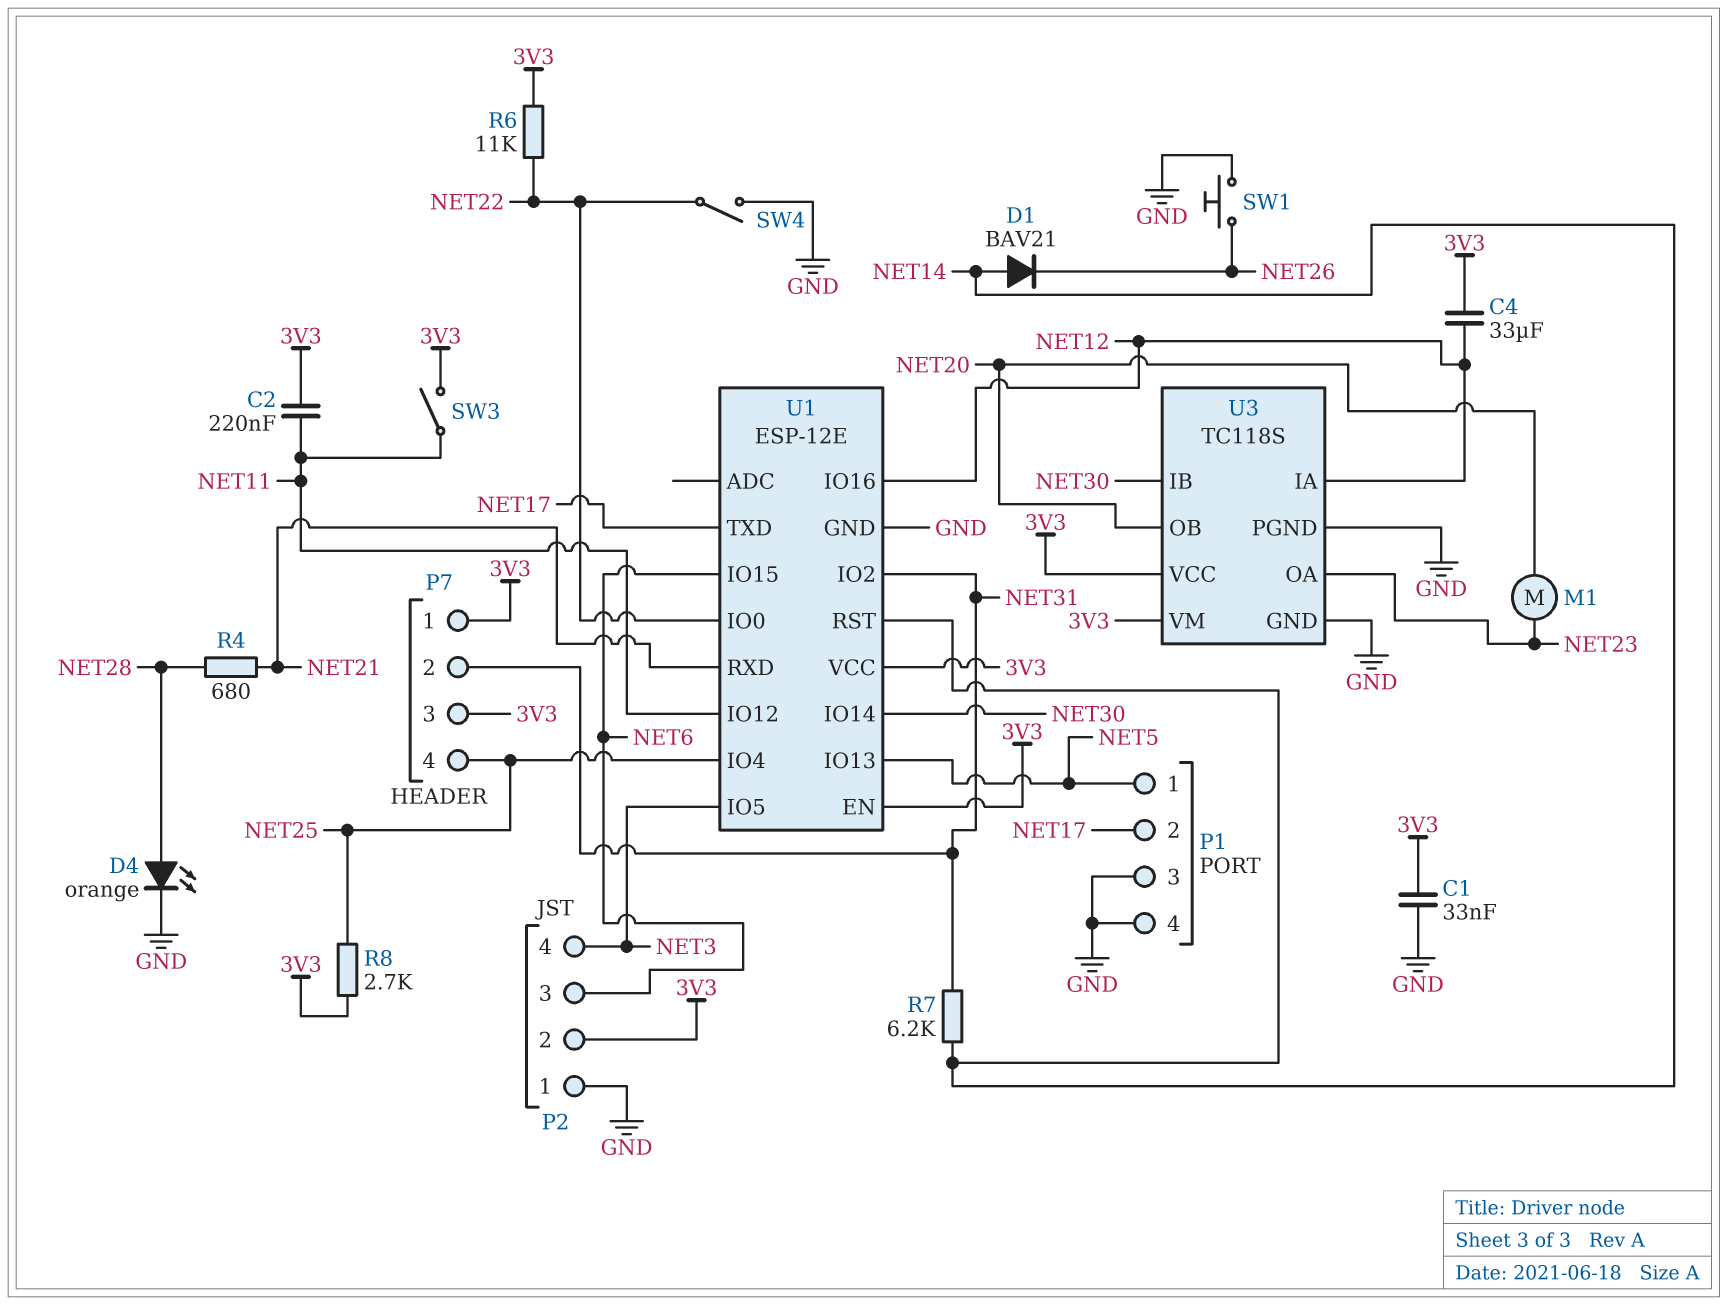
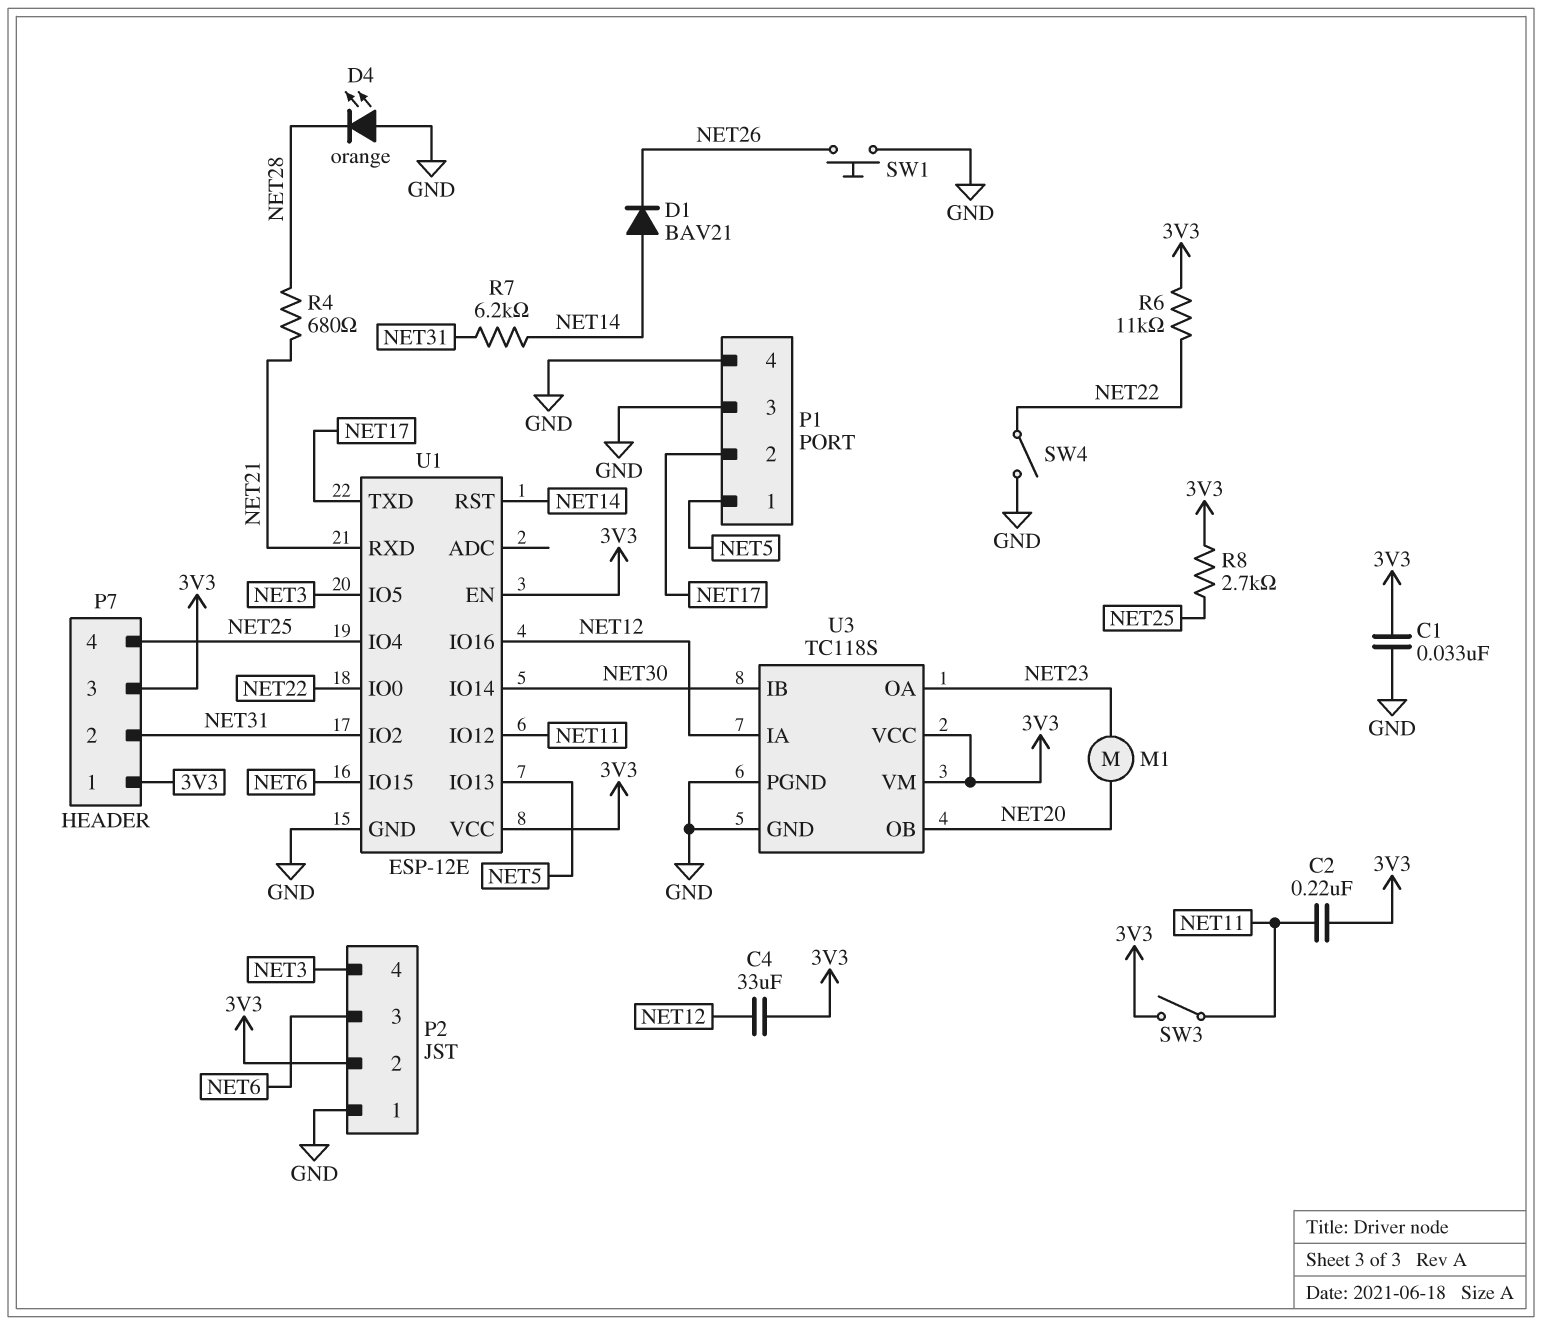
D4: LED orange (A NET28, K GND) -> LED orange (A GND, K NET28)

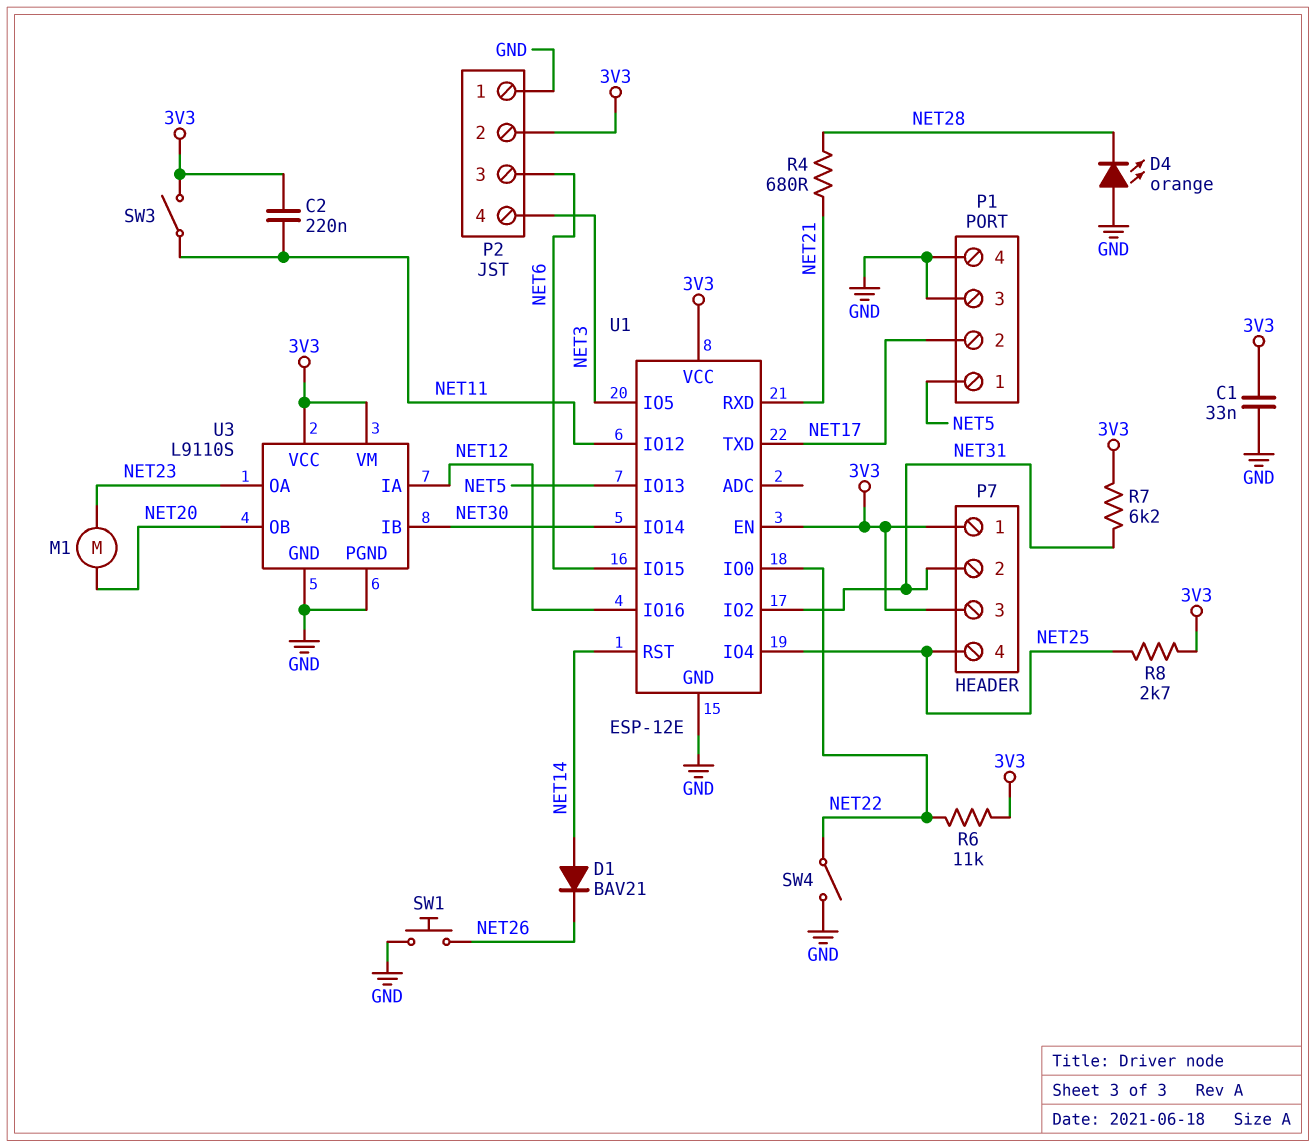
C4: 33uF (3V3, NET12) -> none
R7: 6.2k (NET14, NET31) -> 6.2k (3V3, NET31)
U3: TC118S -> L9110S

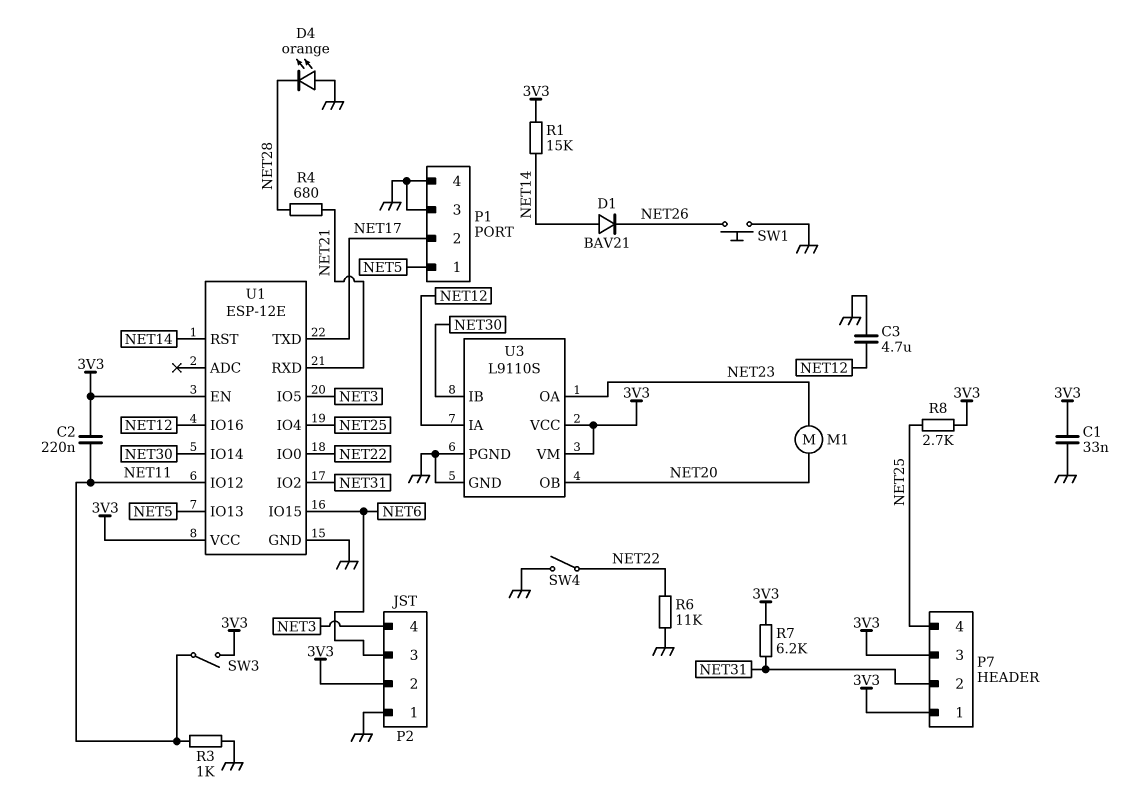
C3: none -> 4.7uF (GND, NET12)
R1: none -> 15k (3V3, NET14)
R3: none -> 1k (GND, NET11)
R6: 11k (3V3, NET22) -> 11k (GND, NET22)

